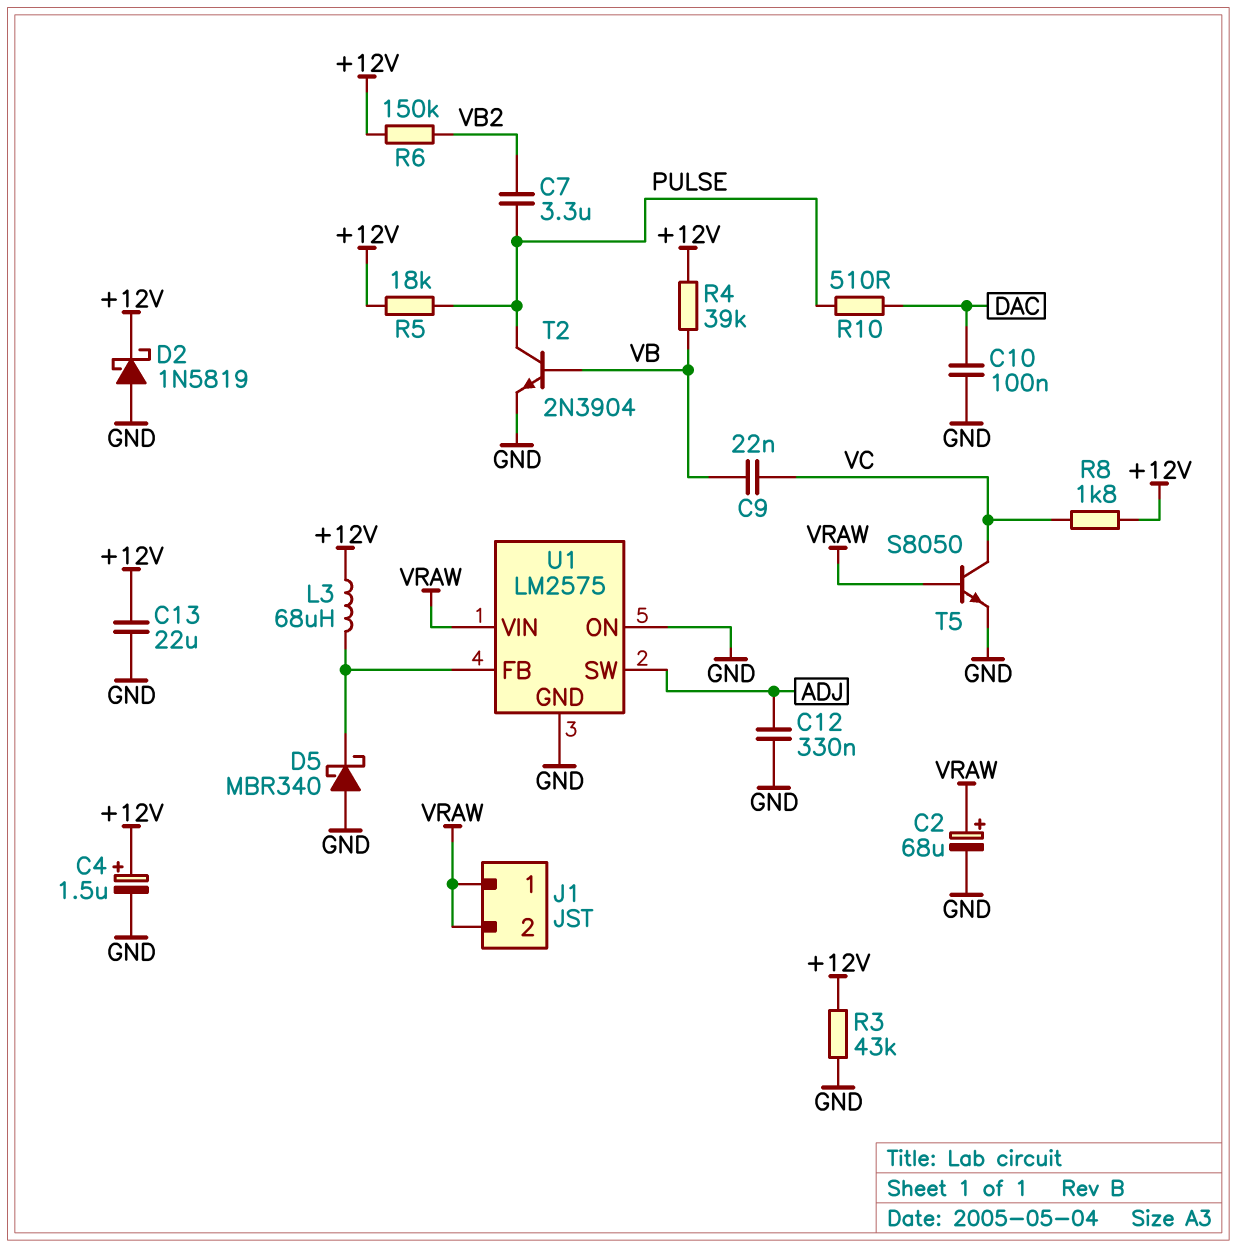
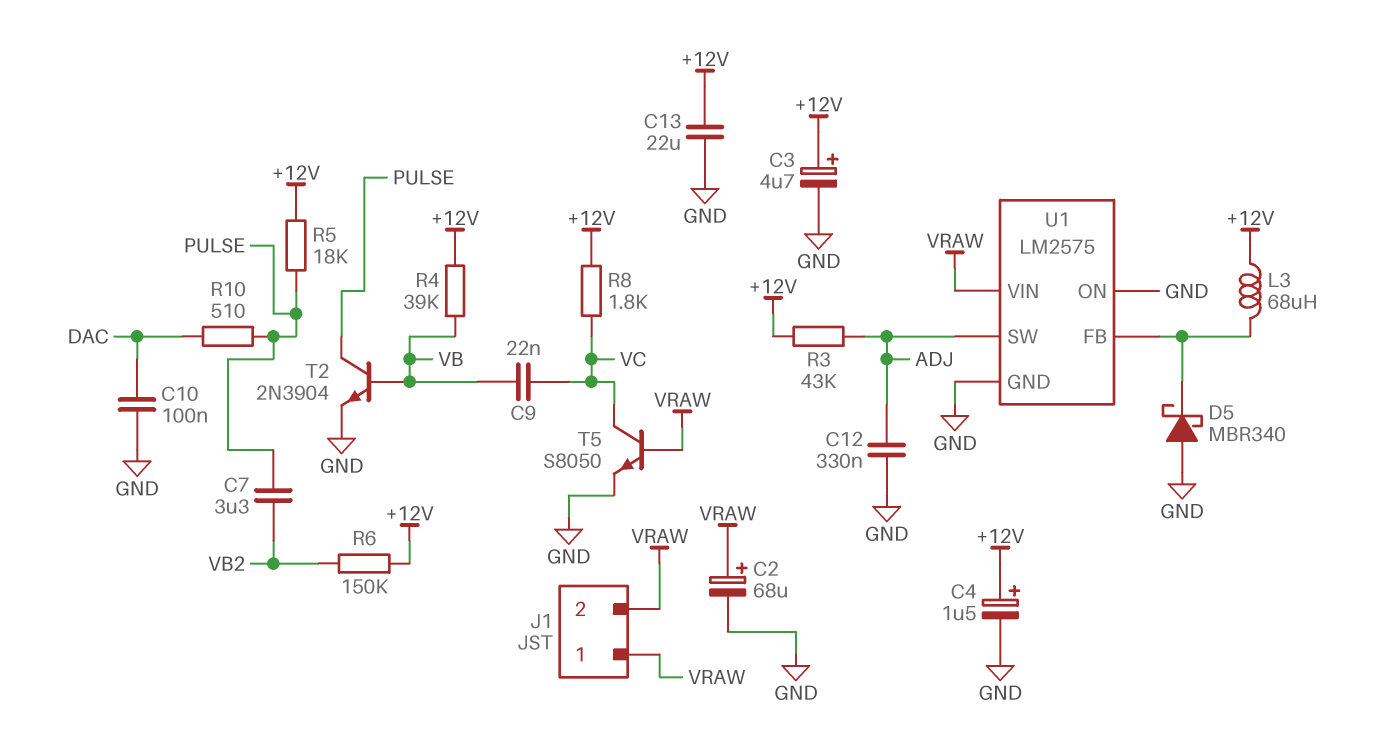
C3: none -> 4.7uF (plus +12V, minus GND)
D2: schottky 1N5819 (A GND, K +12V) -> none
R3: 43k (+12V, GND) -> 43k (+12V, ADJ)

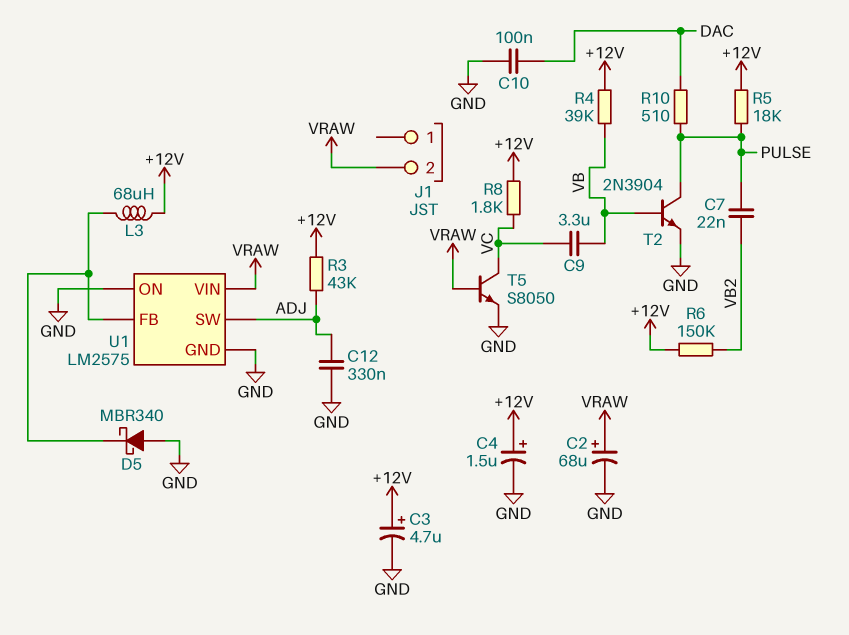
C7: 3.3uF (PULSE, VB2) -> 22nF (PULSE, VB2)
C9: 22nF (VB, VC) -> 3.3uF (VB, VC)
C13: 22uF (+12V, GND) -> none
J1 pin 1: VRAW -> none

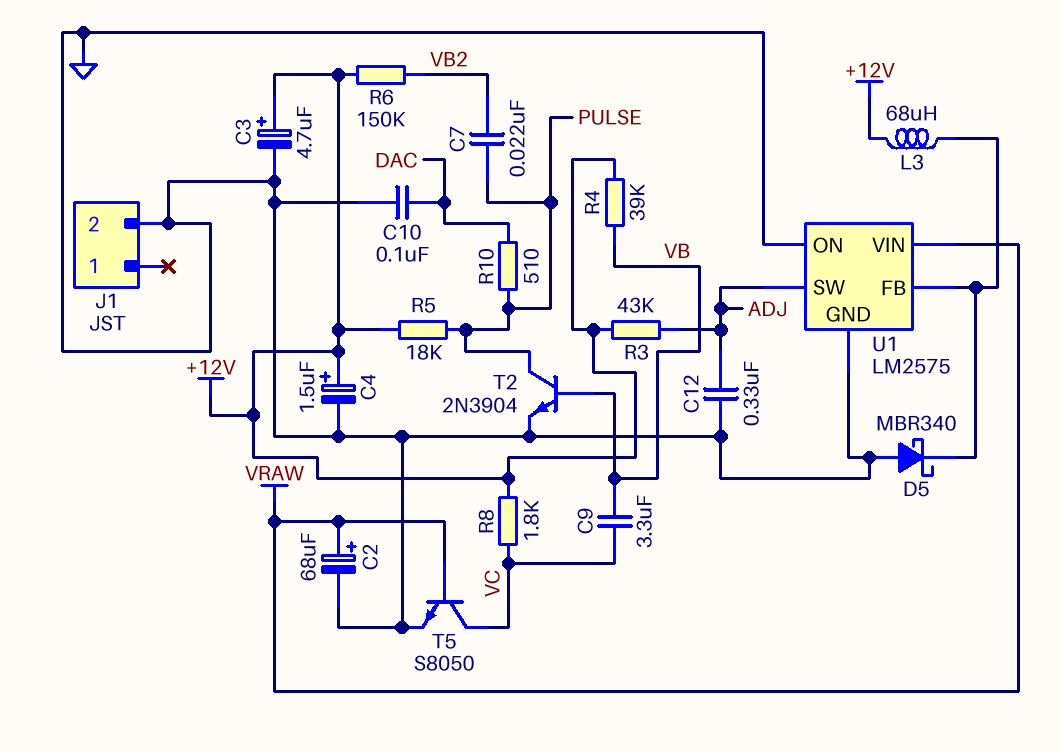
J1 pin 2: VRAW -> GND

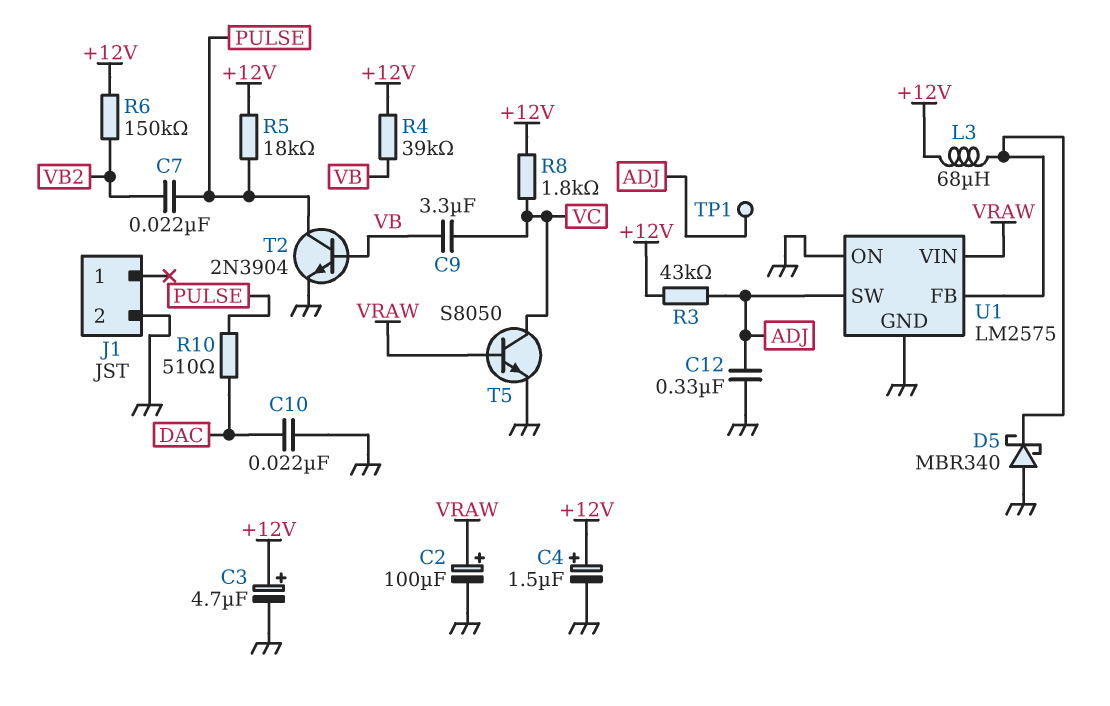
C2: 68uF (plus VRAW, minus GND) -> 100uF (plus VRAW, minus GND)
C10: 100nF (DAC, GND) -> 22nF (DAC, GND)
TP1: none -> test point (ADJ)

